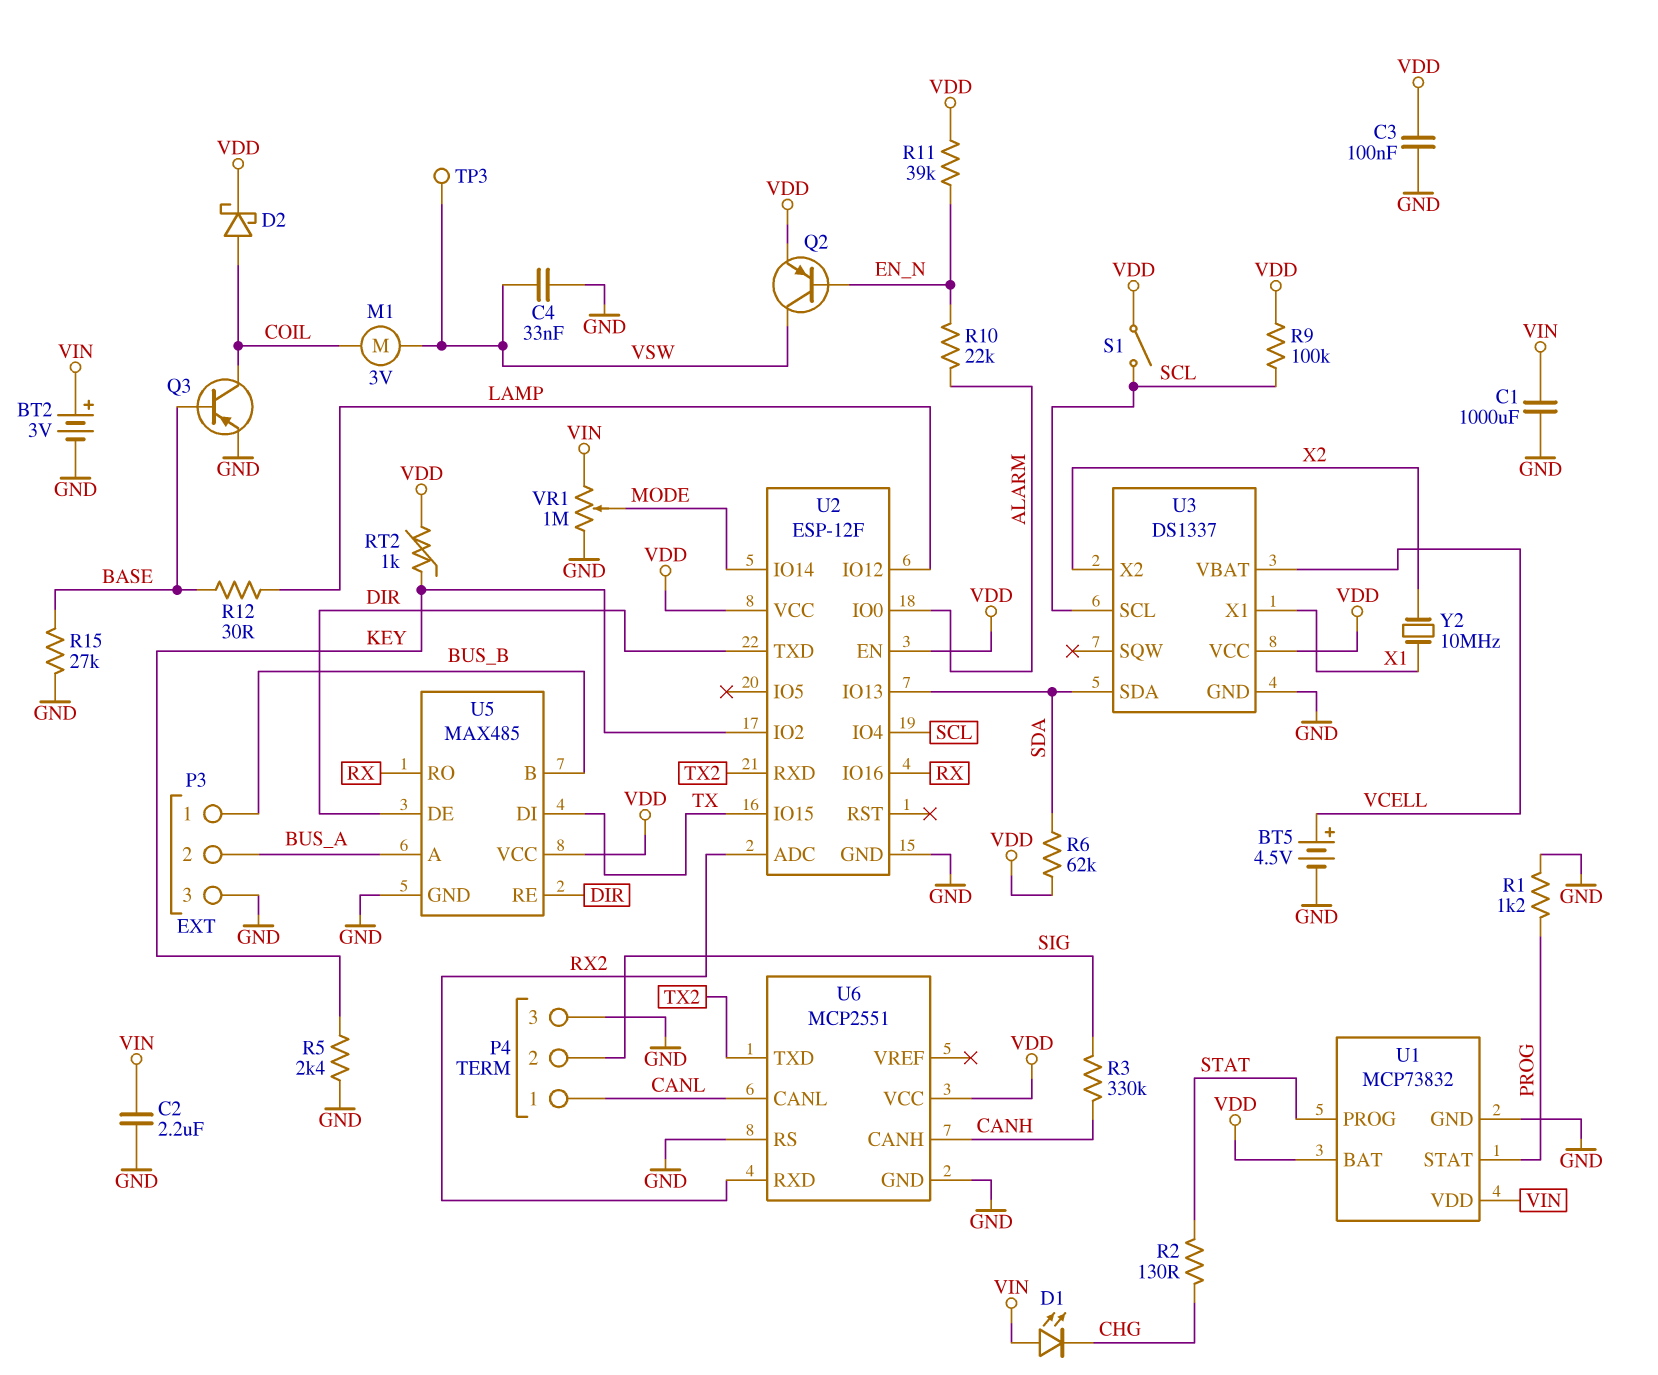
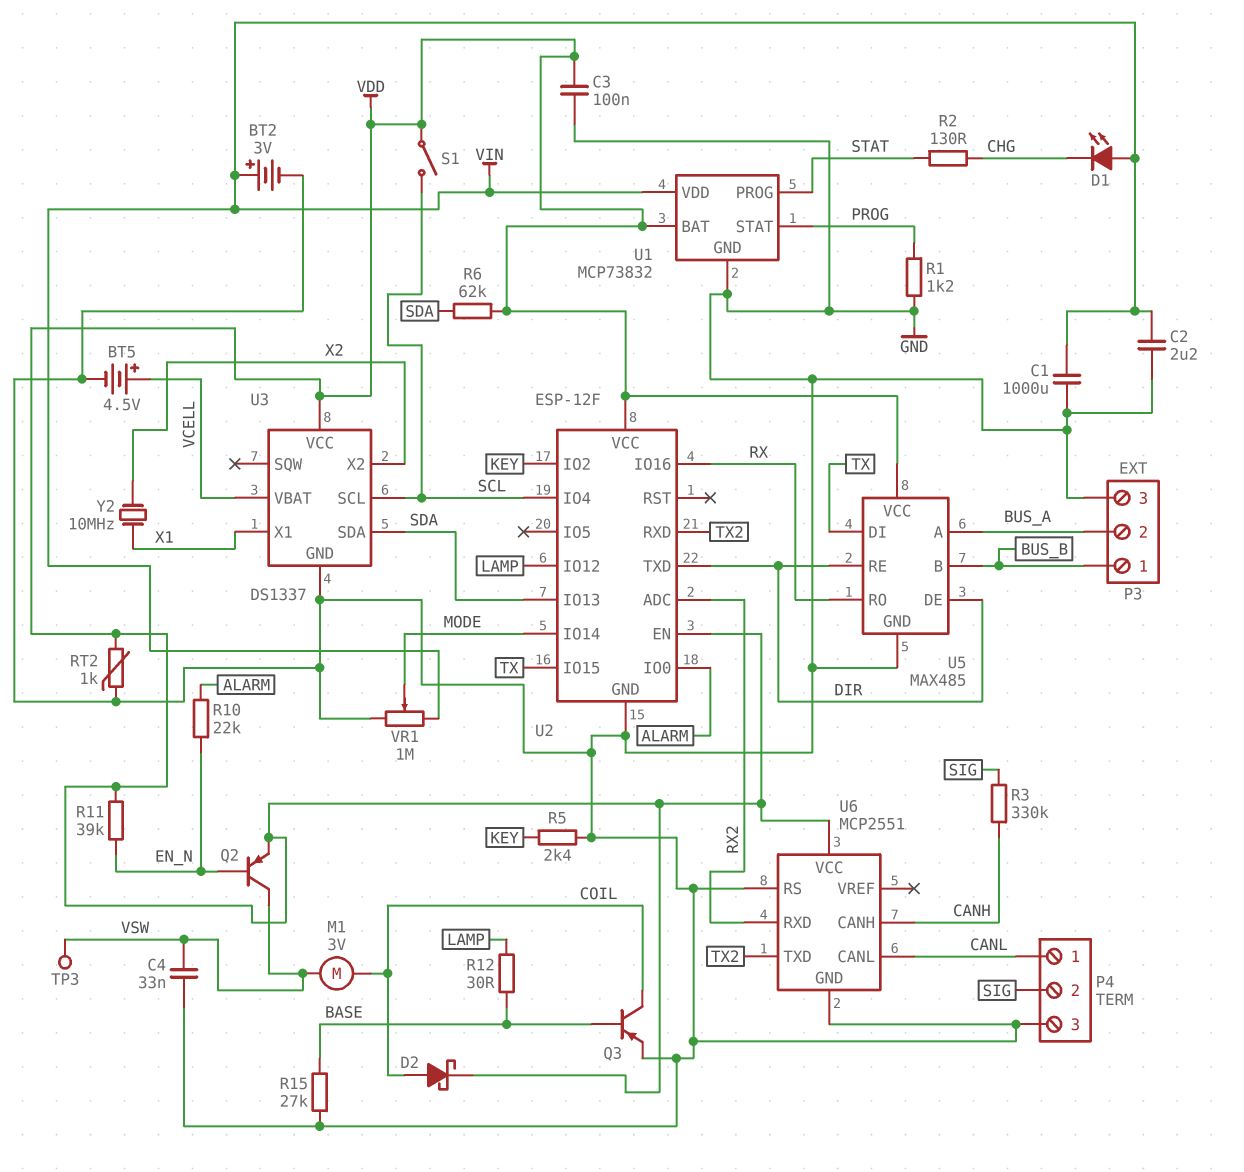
R9: 100k (SCL, VDD) -> none
RT2: 1k (KEY, VDD) -> 1k (GND, VDD)

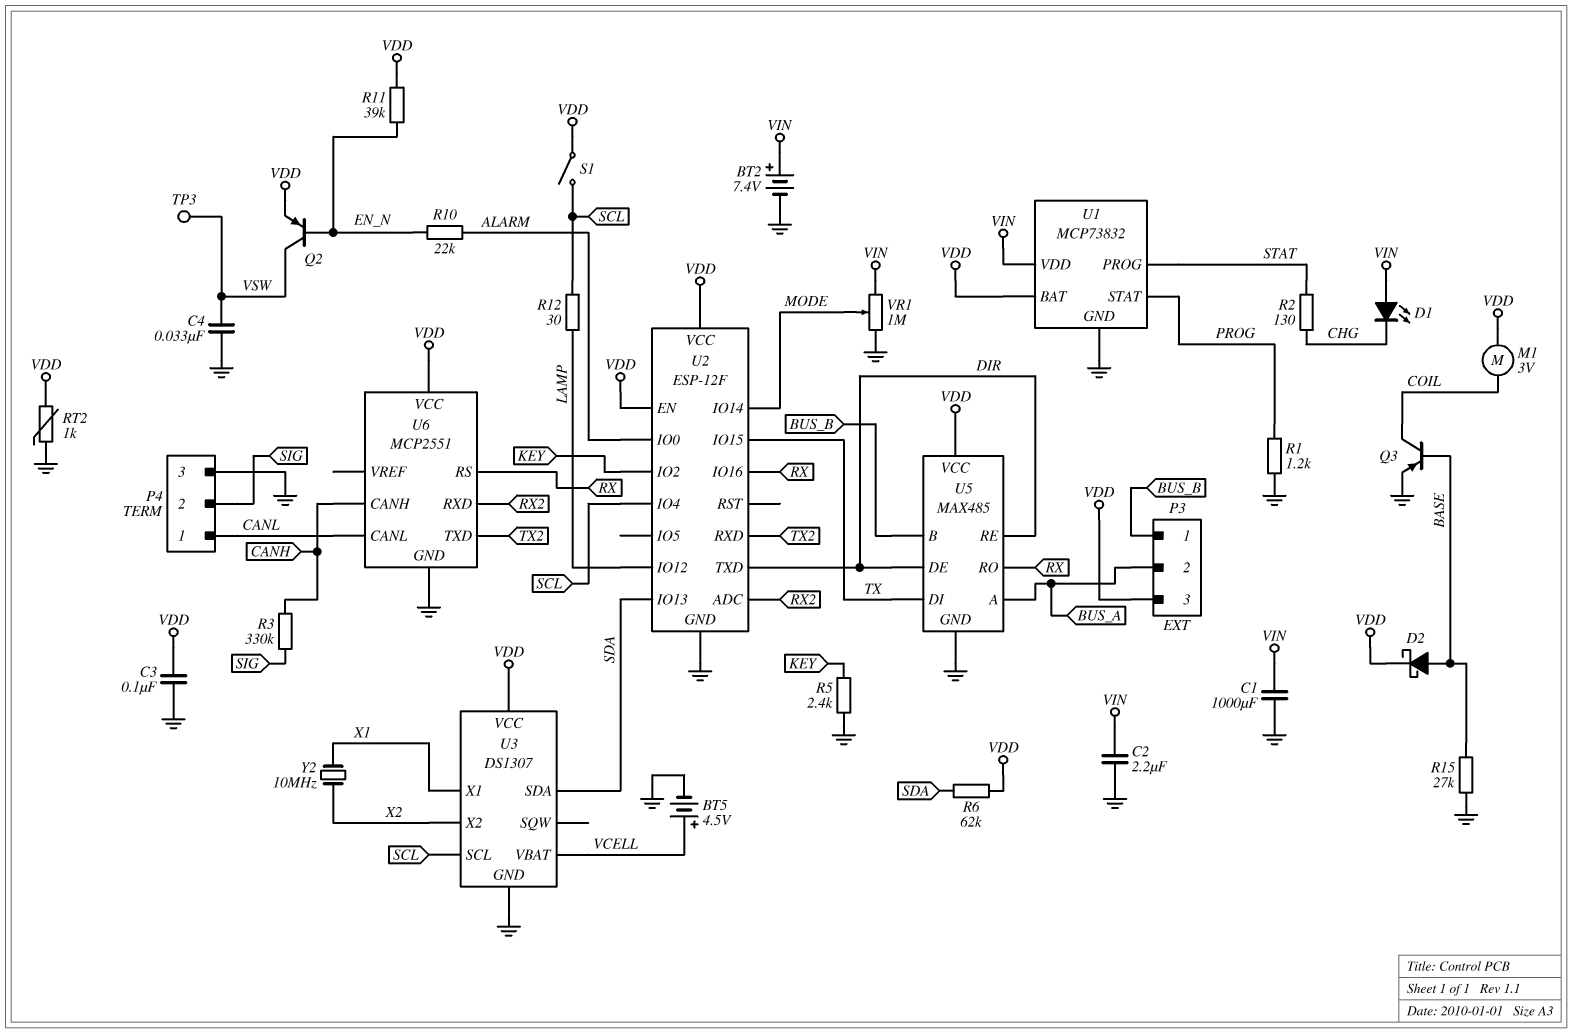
BT2: 3V (plus VIN, minus GND) -> 7.4V (plus VIN, minus GND)
D2: schottky (A COIL, K VDD) -> schottky (A BASE, K VDD)
M1: motor 3V (COIL, VSW) -> motor 3V (COIL, VDD)
P3 pin 3: GND -> VDD
R12: 30 (BASE, LAMP) -> 30 (LAMP, SCL)
U3: DS1337 -> DS1307
U6 pin RS: GND -> RX

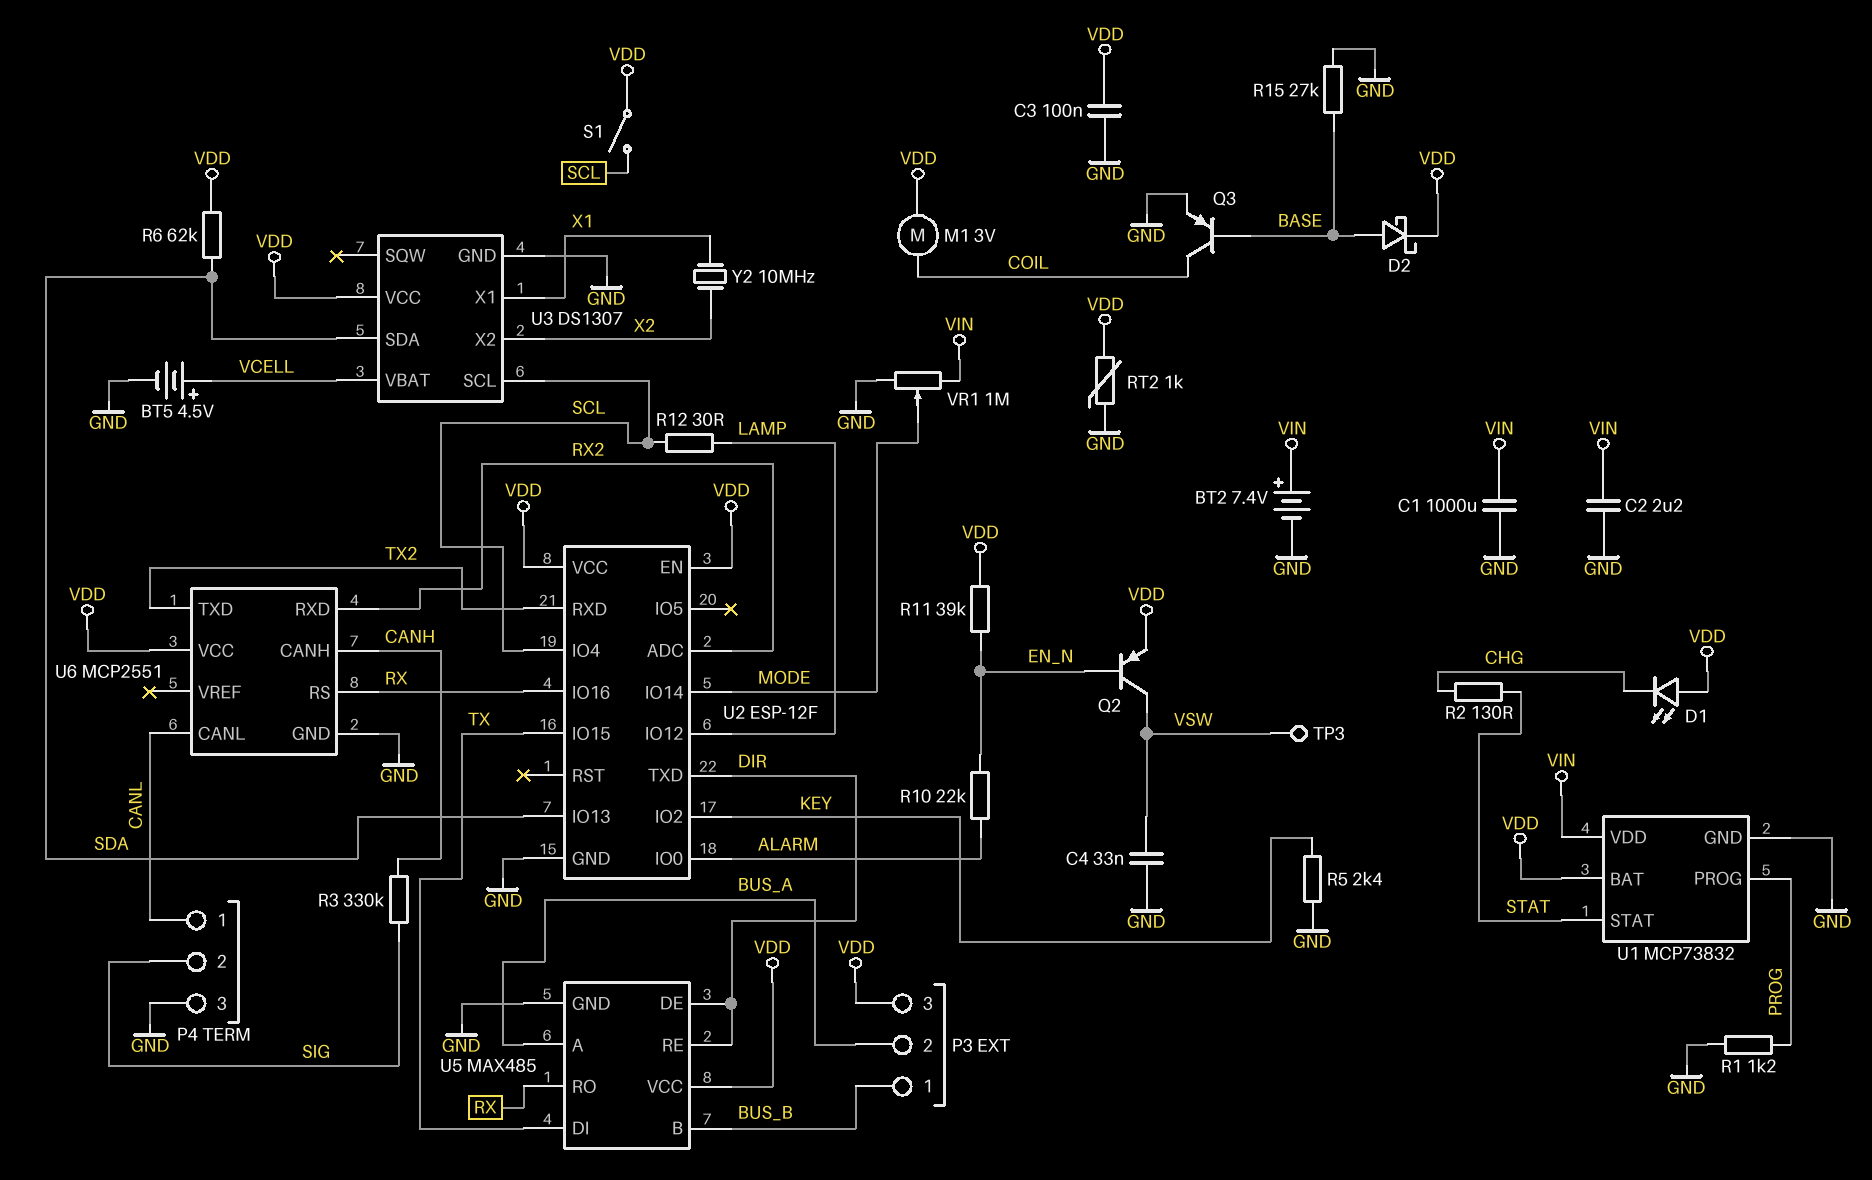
D1: LED (A VIN, K CHG) -> LED (A VDD, K CHG)
U1 pin PROG: STAT -> PROG
U1 pin STAT: PROG -> STAT

